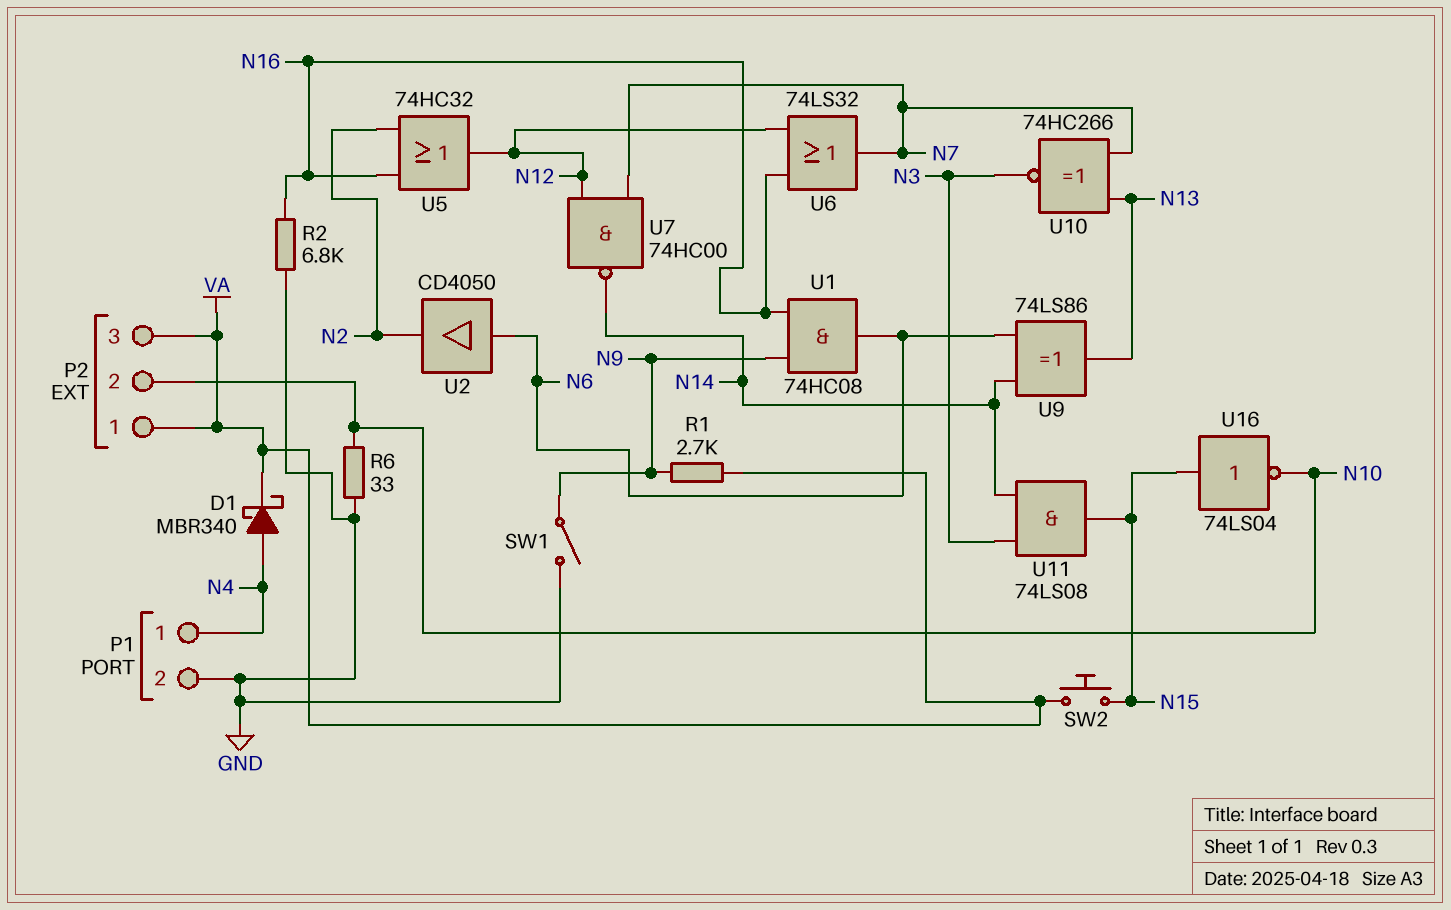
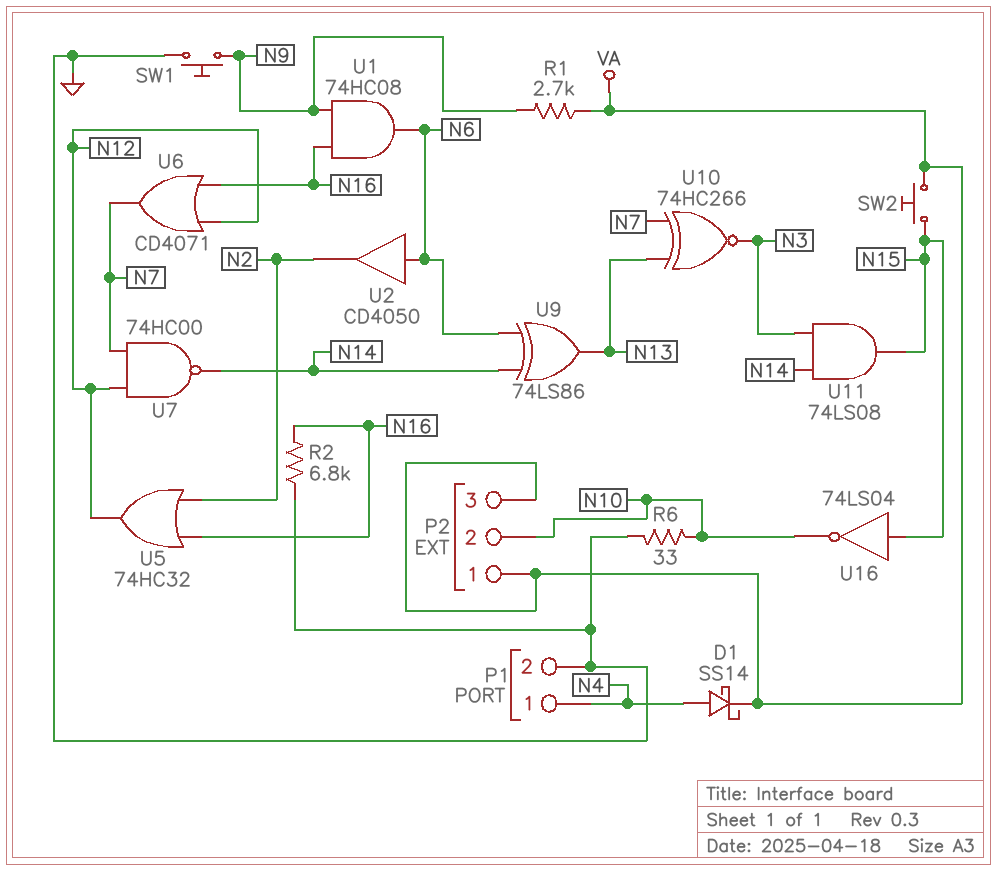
D1: schottky MBR340 (A N4, K VA) -> schottky SS14 (A N4, K VA)
SW1: switch (GND, N9) -> button (GND, N9)
U6: OR 74LS32 (in N12, in N16, out N7) -> OR CD4071 (in N12, in N16, out N7)

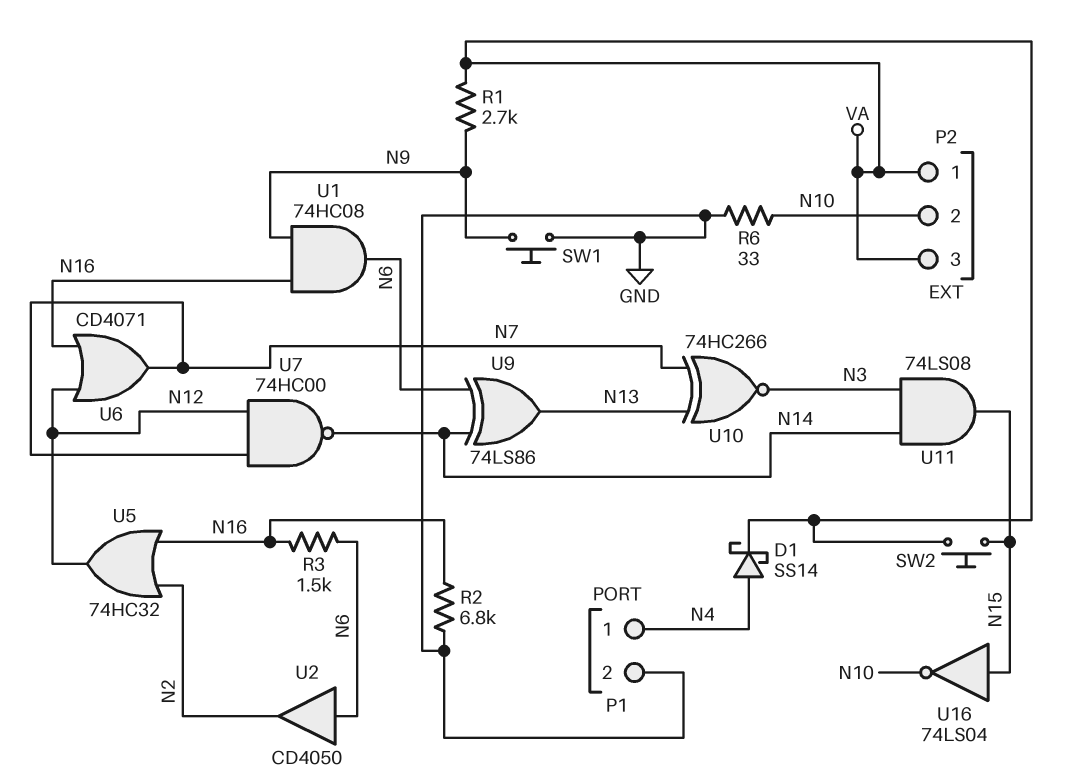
R3: none -> 1.5k (N6, N16)

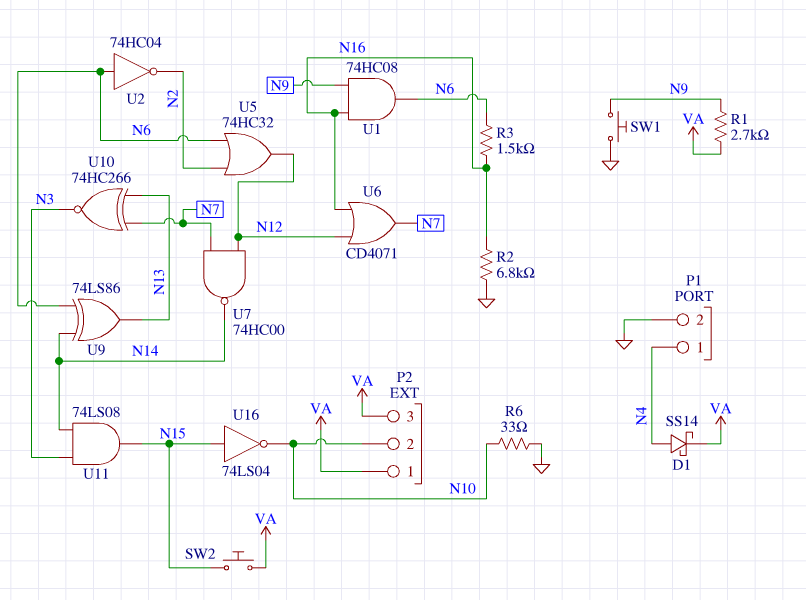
U2: buffer CD4050 (in N6, out N2) -> NOT 74HC04 (in N6, out N2)
U5: OR 74HC32 (in N2, in N16, out N12) -> OR 74HC32 (in N2, in N6, out N12)

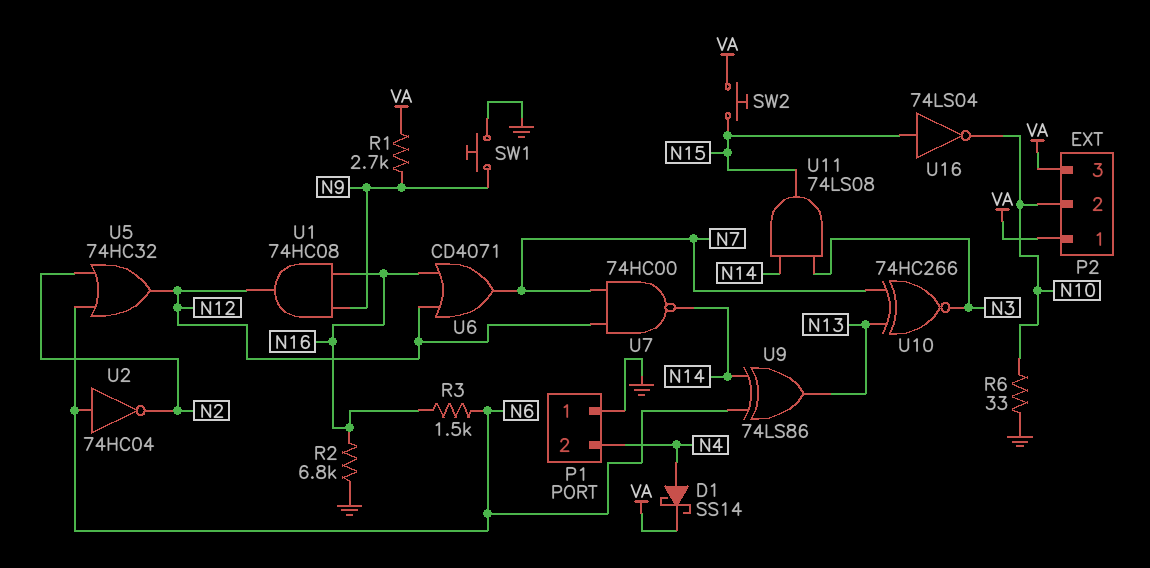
P1 pin 1: N4 -> GND
P1 pin 2: GND -> N4
U1: AND 74HC08 (in N9, in N16, out N6) -> AND 74HC08 (in N9, in N16, out N12)

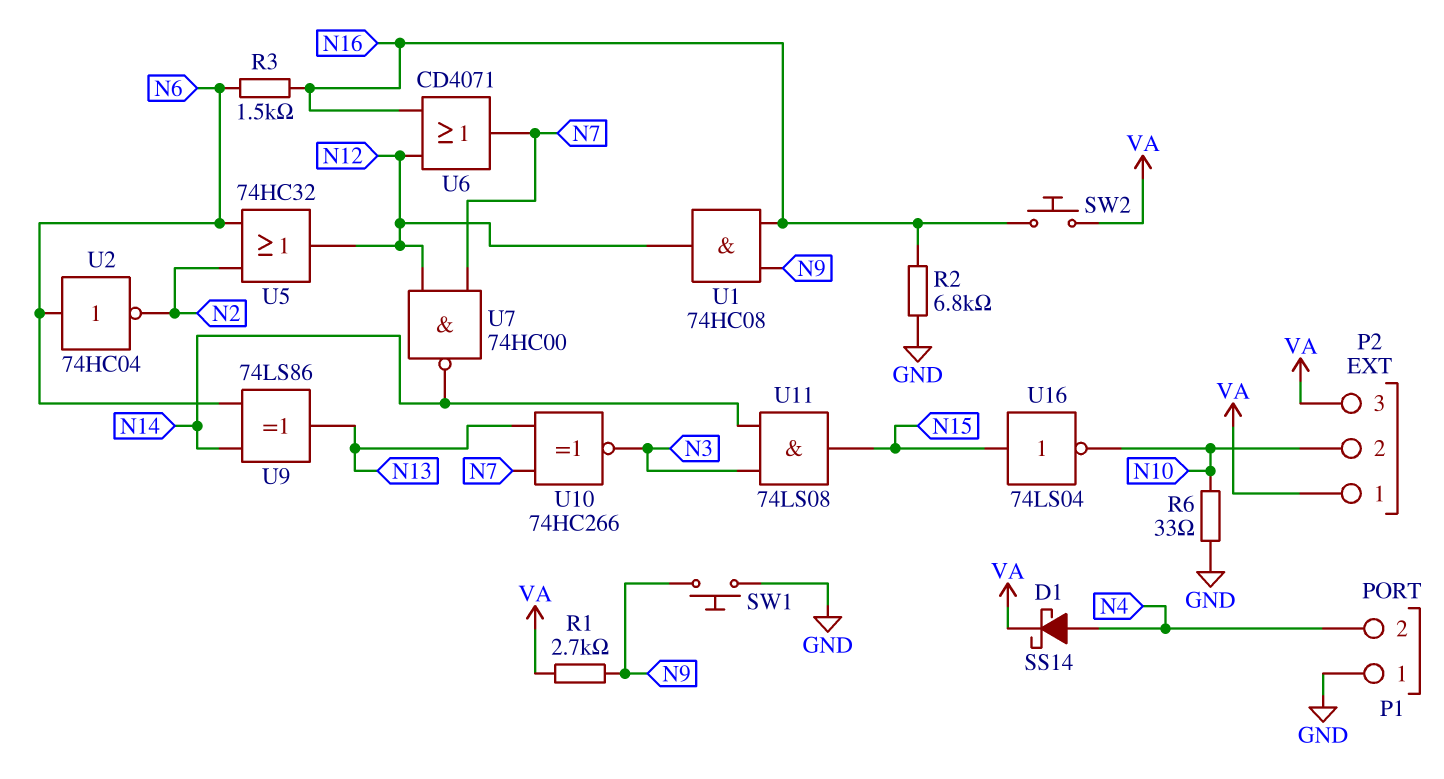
SW2: button (N15, VA) -> button (N16, VA)

